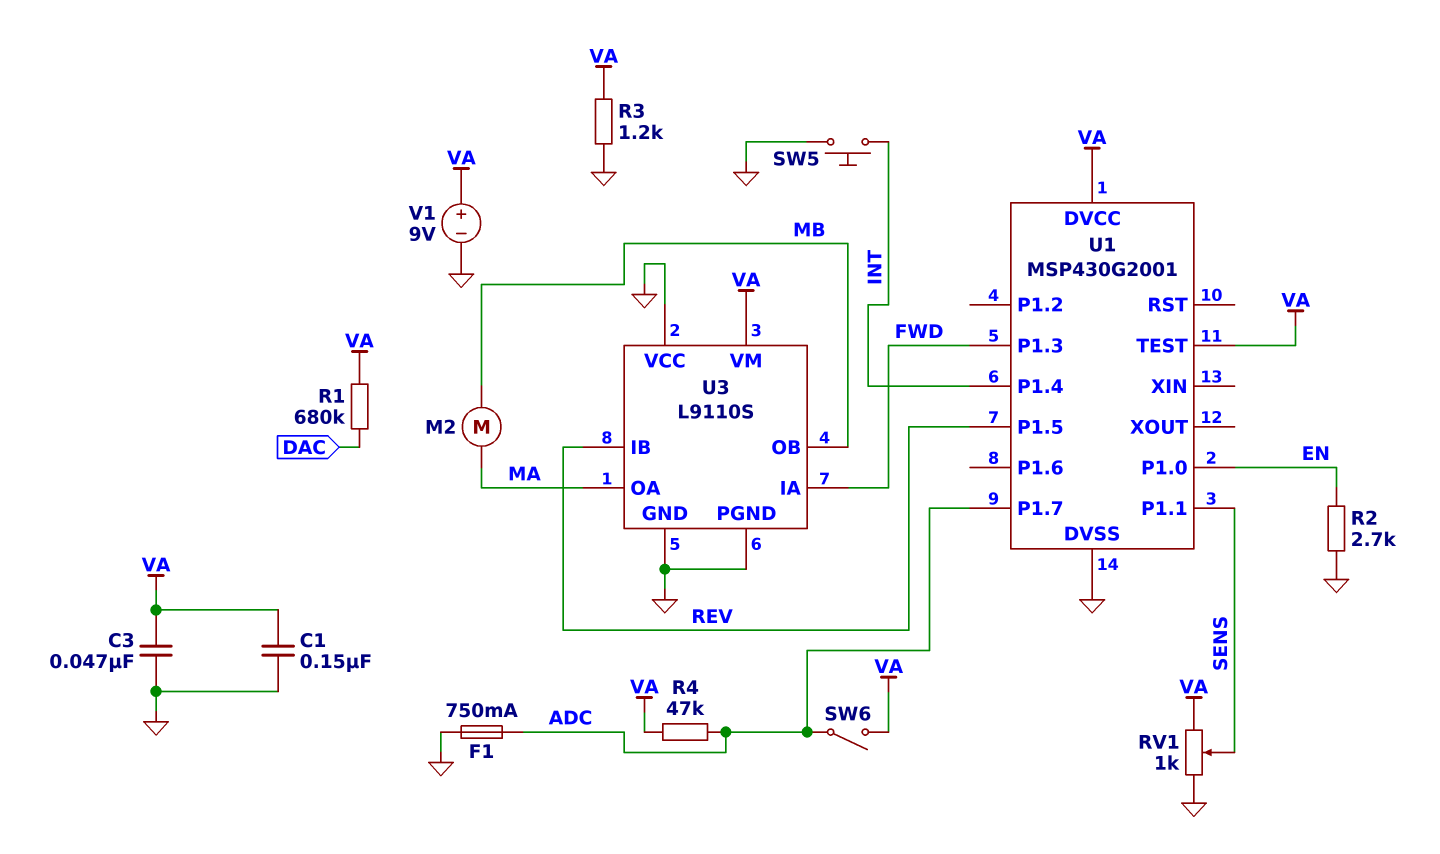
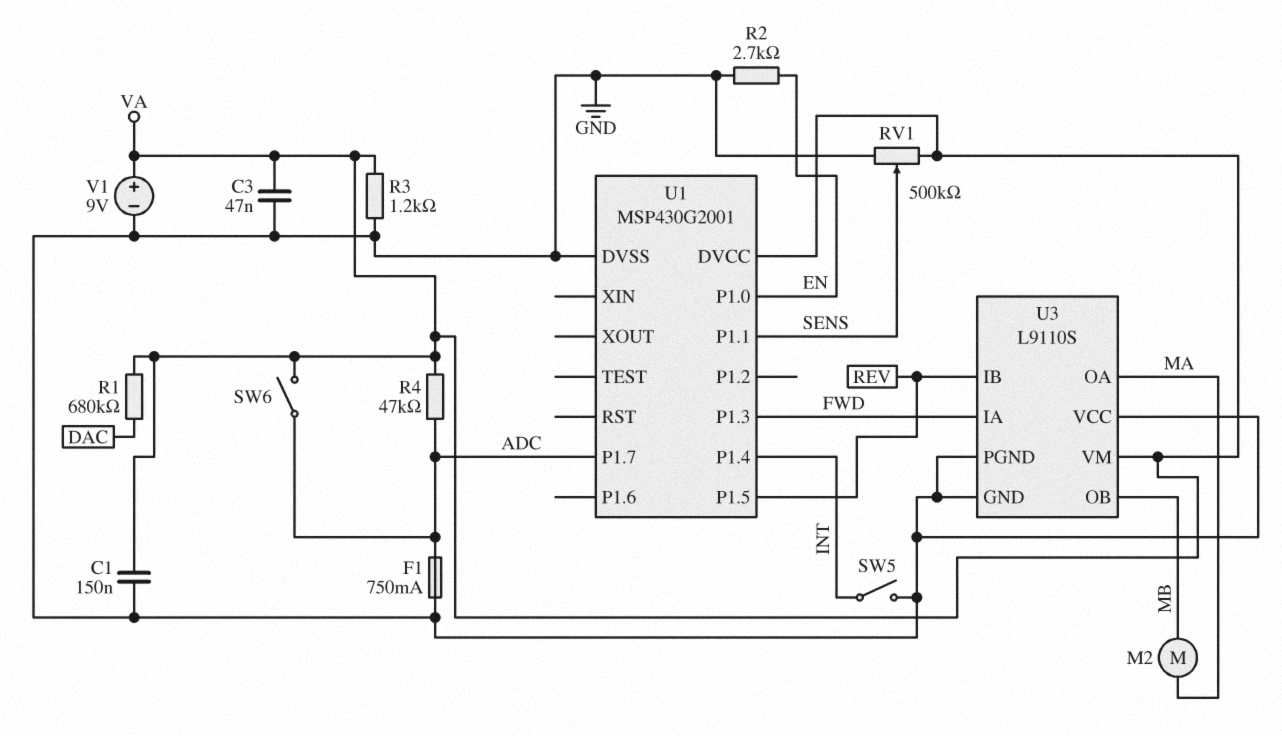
RV1: 1k (GND, VA, wiper SENS) -> 500k (GND, VA, wiper SENS)
SW5: button (GND, INT) -> switch (GND, INT)
U1 pin TEST: VA -> none

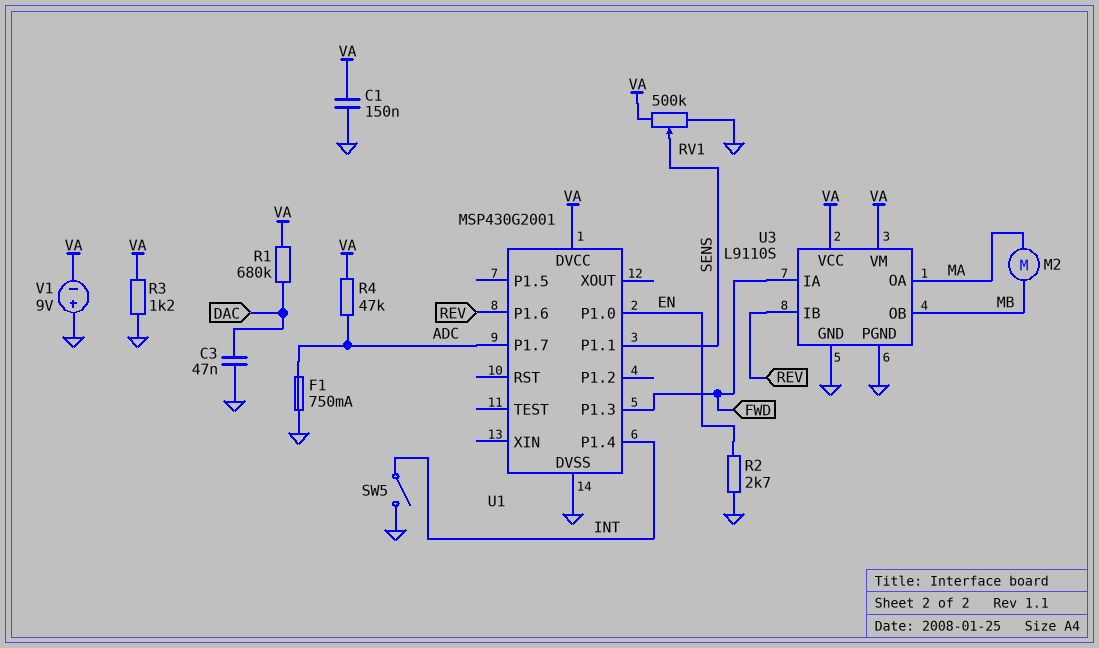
C3: 47nF (GND, VA) -> 47nF (DAC, GND)
SW6: switch (ADC, VA) -> none
U1 pin P1.5: REV -> none
U1 pin P1.6: none -> REV
U3 pin VCC: GND -> VA
V1: 9V (plus VA, minus GND) -> 9V (plus GND, minus VA)

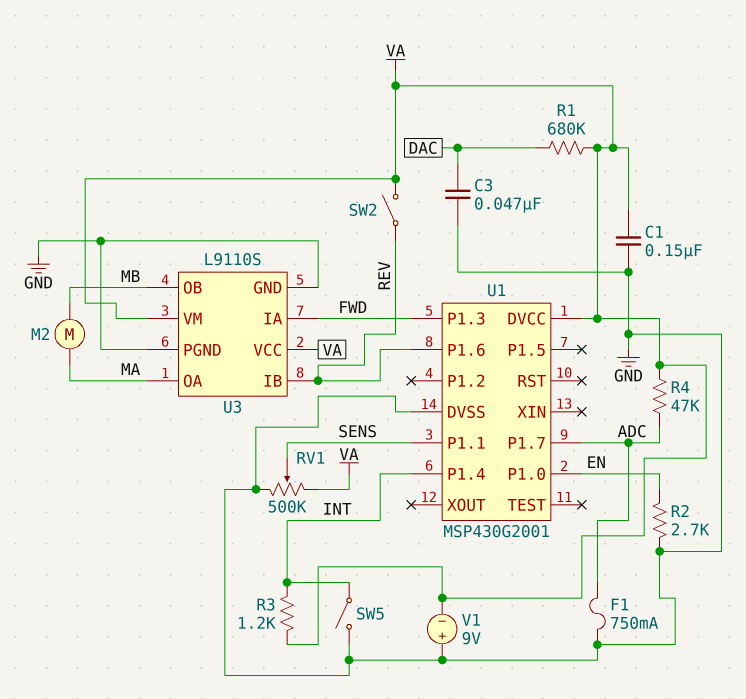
R3: 1.2k (GND, VA) -> 1.2k (INT, VA)
SW2: none -> switch (REV, VA)

